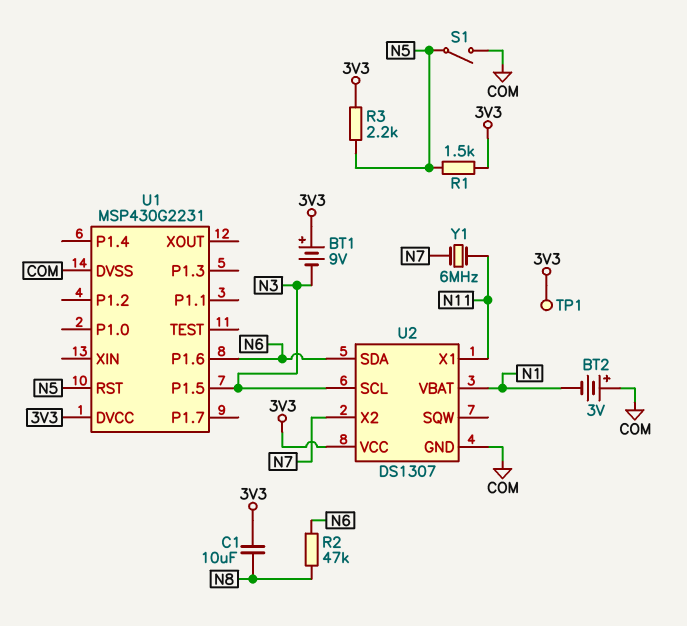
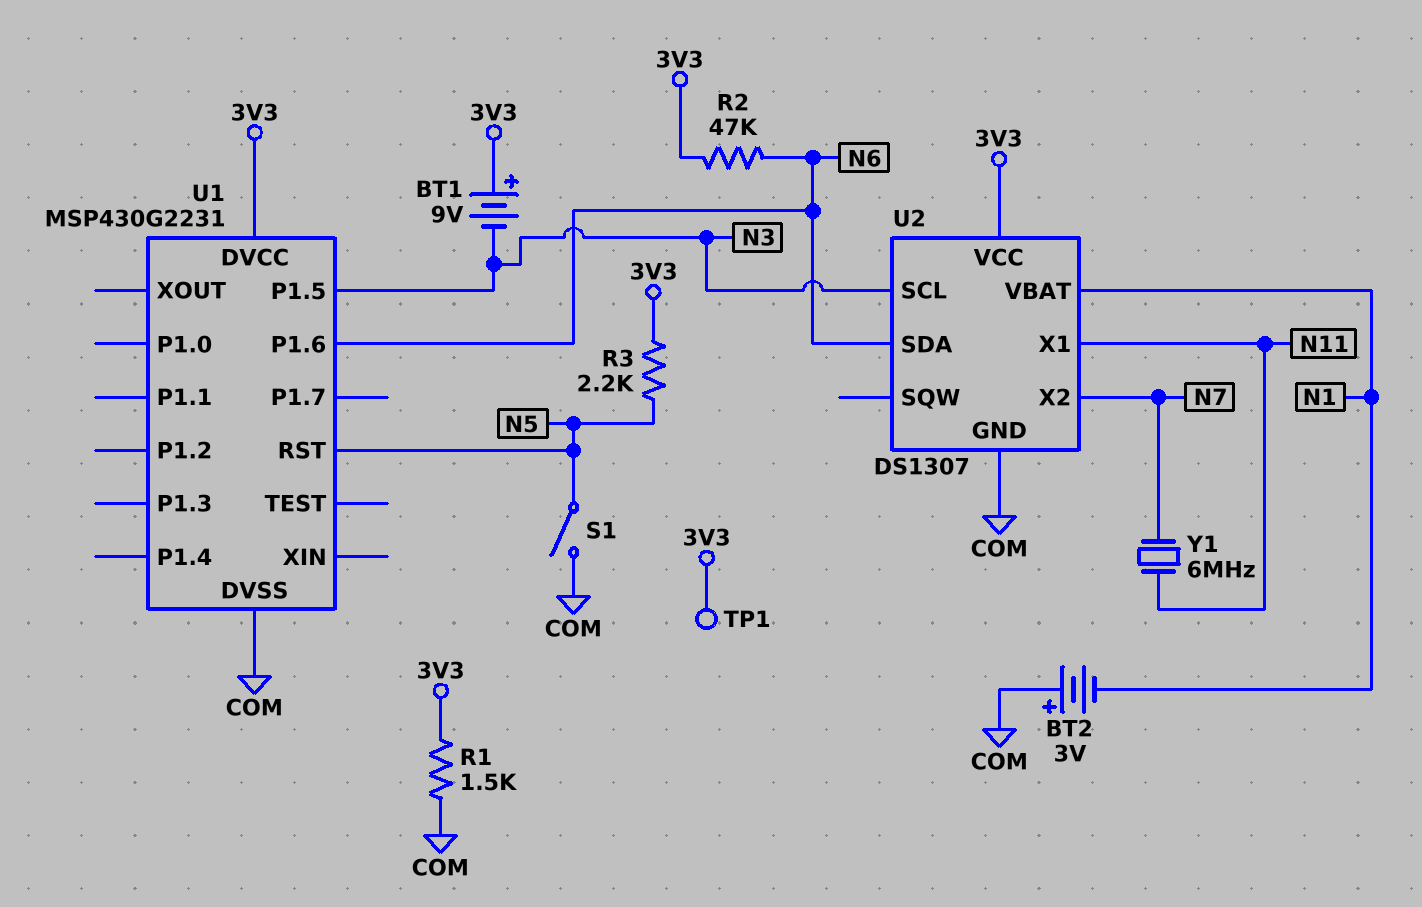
C1: 10uF (3V3, N8) -> none
R1: 1.5k (3V3, N5) -> 1.5k (3V3, COM)
R2: 47k (N6, N8) -> 47k (3V3, N6)

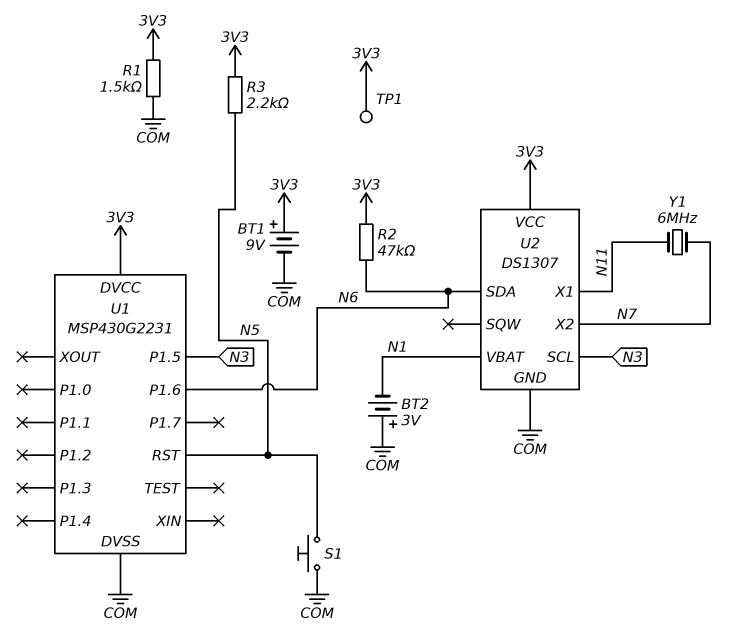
BT1: 9V (plus 3V3, minus N3) -> 9V (plus 3V3, minus COM)
S1: switch (COM, N5) -> button (COM, N5)

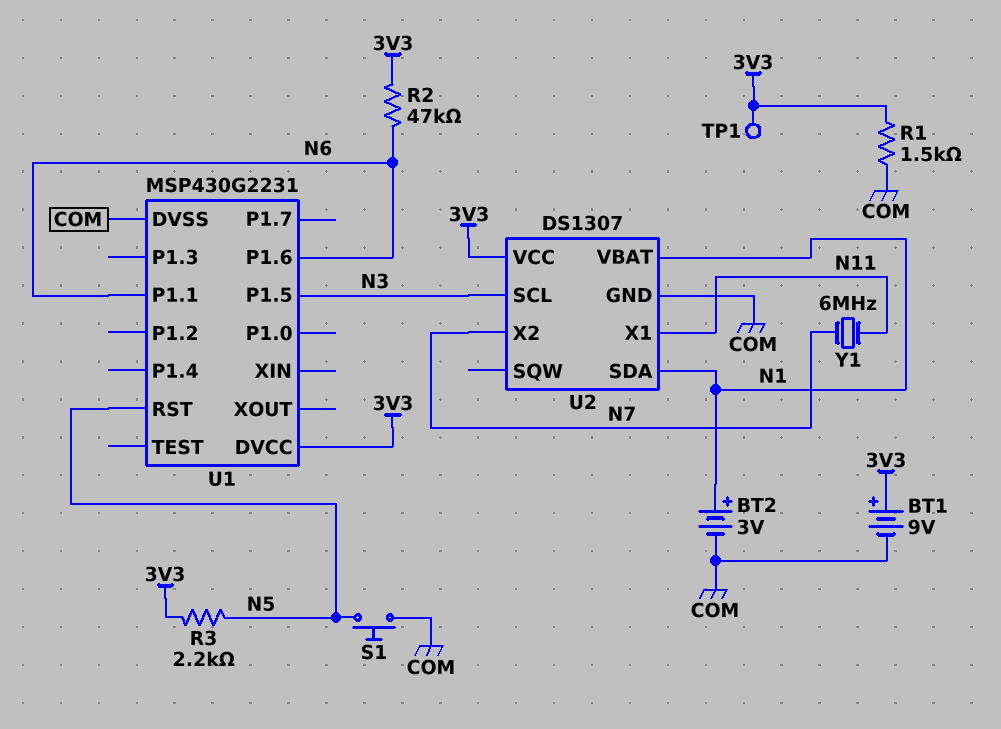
BT2: 3V (plus COM, minus N1) -> 3V (plus N1, minus COM)
U1 pin P1.1: none -> N6
U2 pin SDA: N6 -> N1

